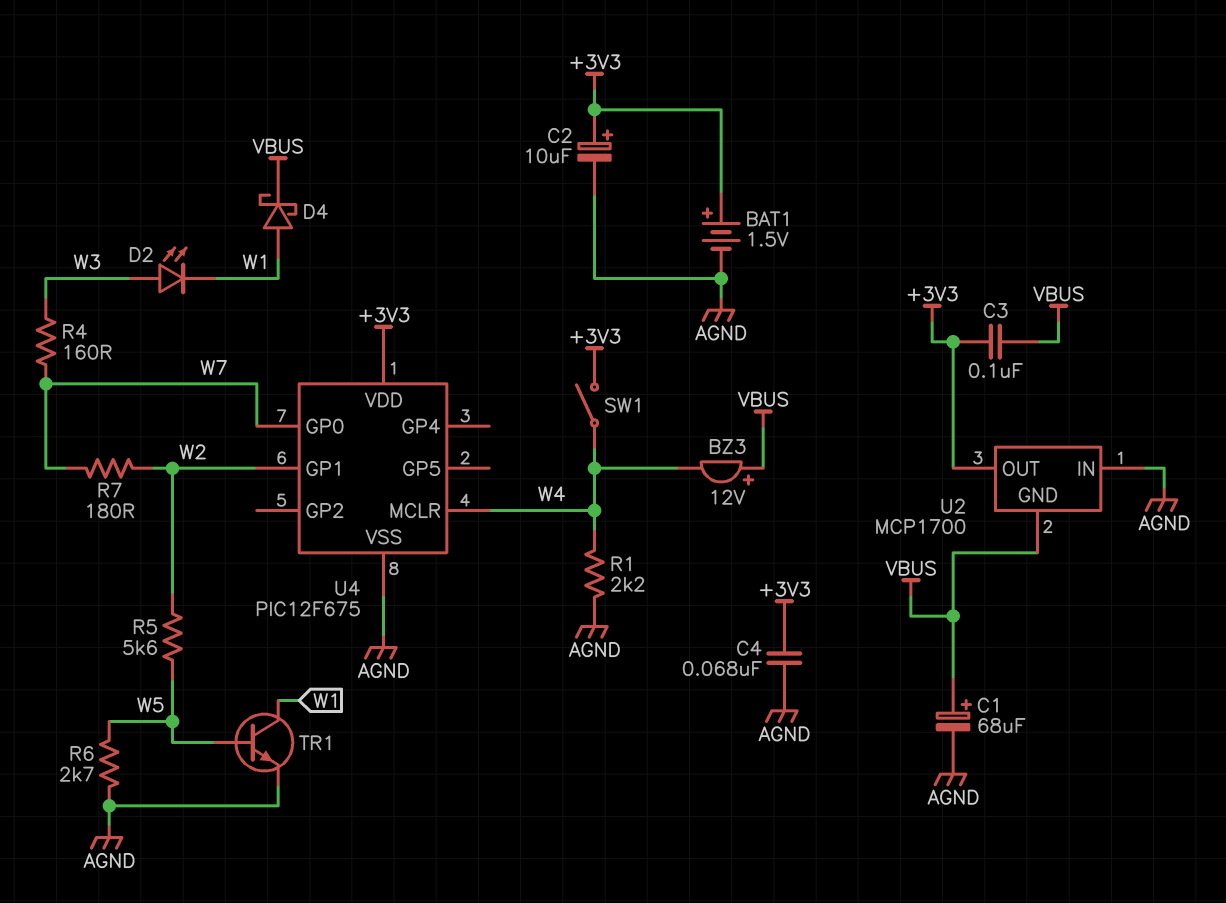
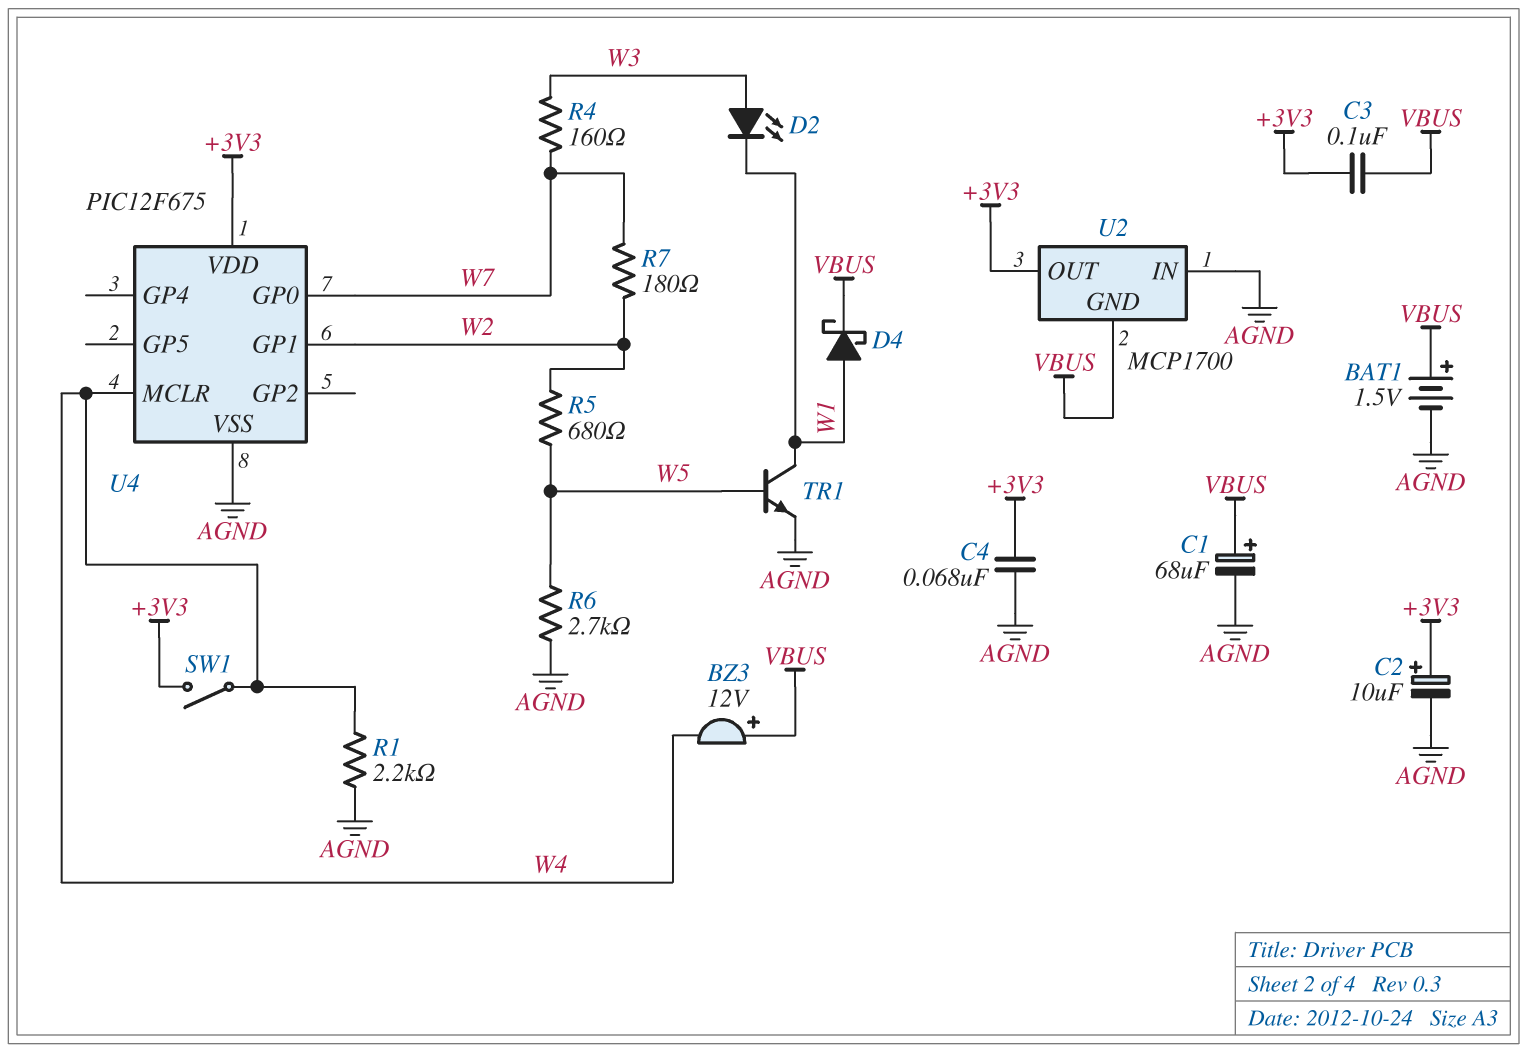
BAT1: 1.5V (plus +3V3, minus AGND) -> 1.5V (plus VBUS, minus AGND)
R5: 5.6k (W2, W5) -> 680 (W2, W5)

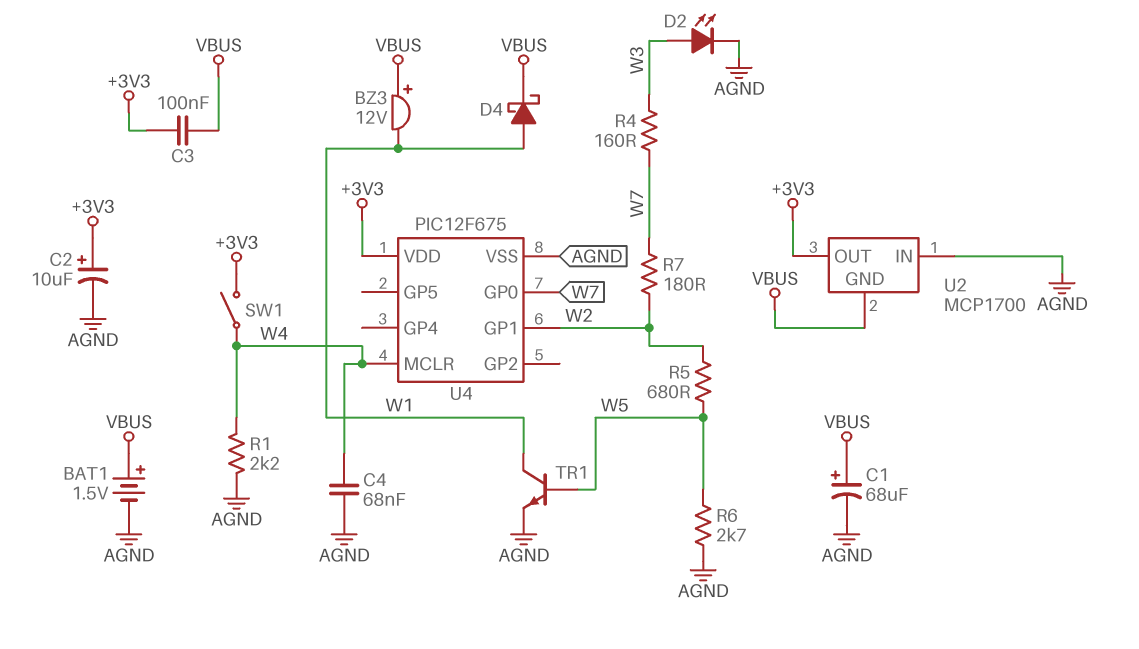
BZ3: buzzer 12V (plus VBUS, minus W4) -> buzzer 12V (plus VBUS, minus W1)
C4: 68nF (+3V3, AGND) -> 68nF (AGND, W4)
D2: LED (A W3, K W1) -> LED (A W3, K AGND)

